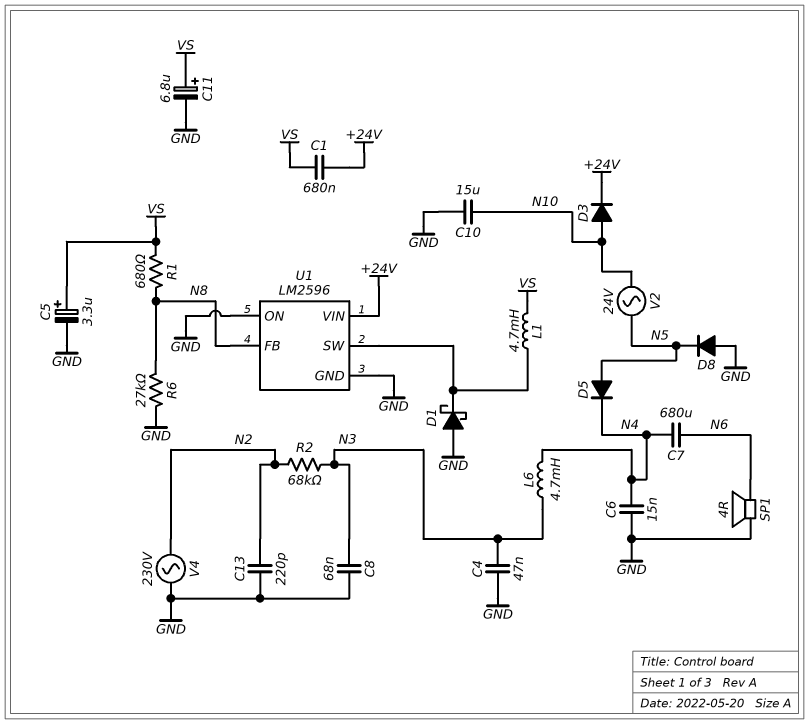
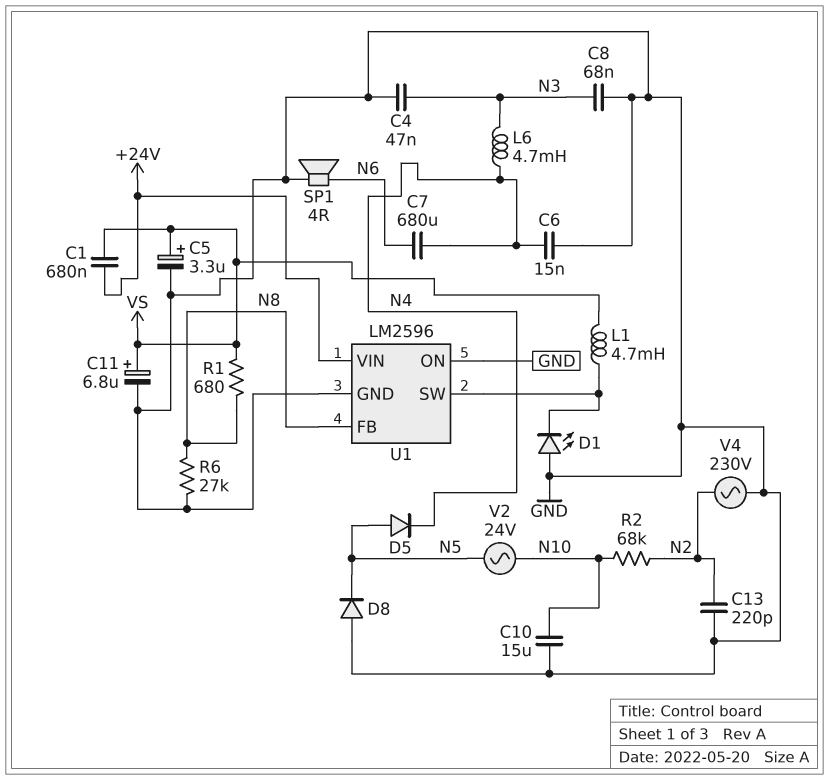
D1: schottky (A GND, K U1/SW) -> LED (A GND, K U1/SW)
D3: diode (A N10, K +24V) -> none
R2: 68k (N2, N3) -> 68k (N2, N10)

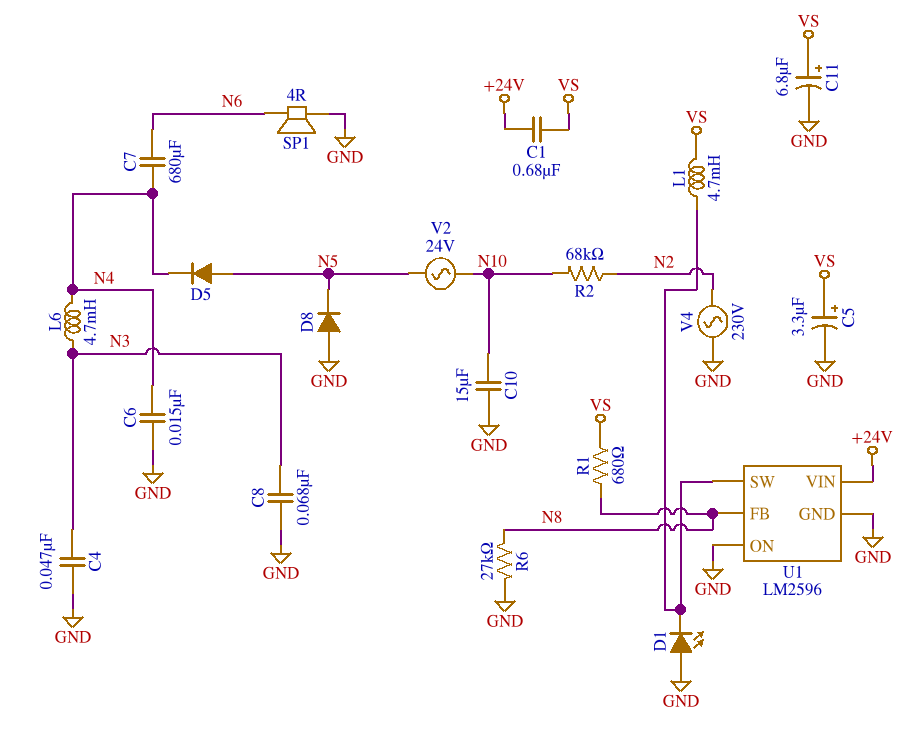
C13: 220pF (GND, N2) -> none

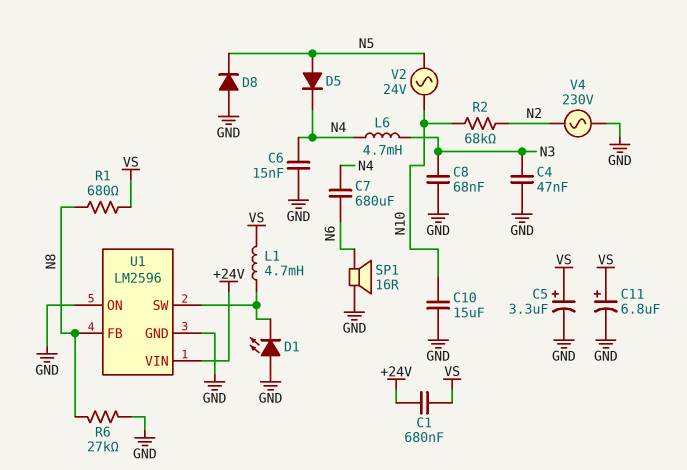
SP1: speaker 4R (GND, N6) -> speaker 16R (GND, N6)

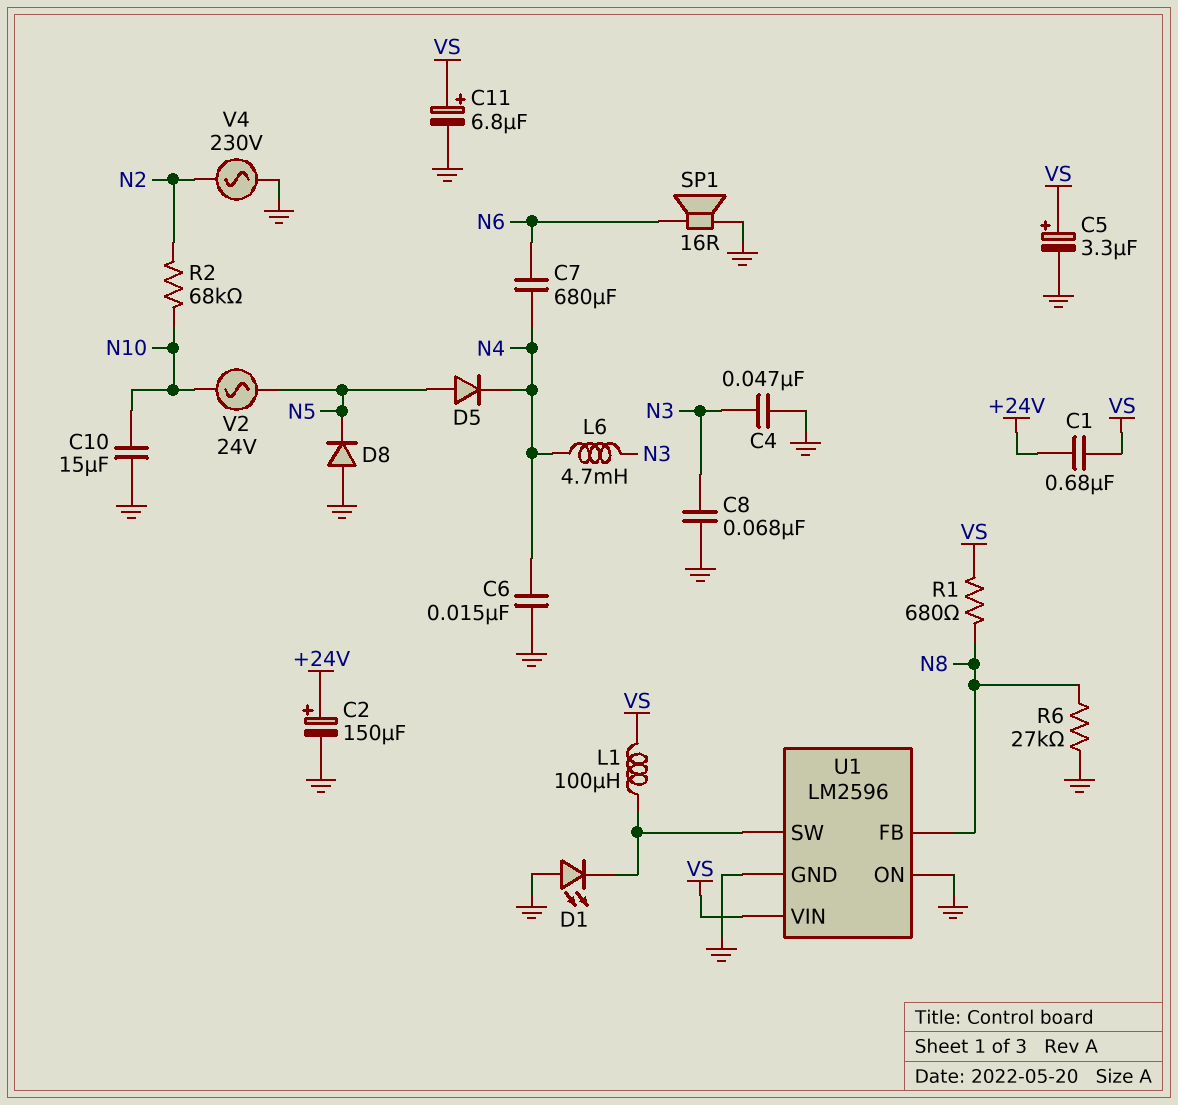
C2: none -> 150uF (plus +24V, minus GND)
L1: 4.7mH (U1/SW, VS) -> 100uH (U1/SW, VS)
U1 pin VIN: +24V -> VS

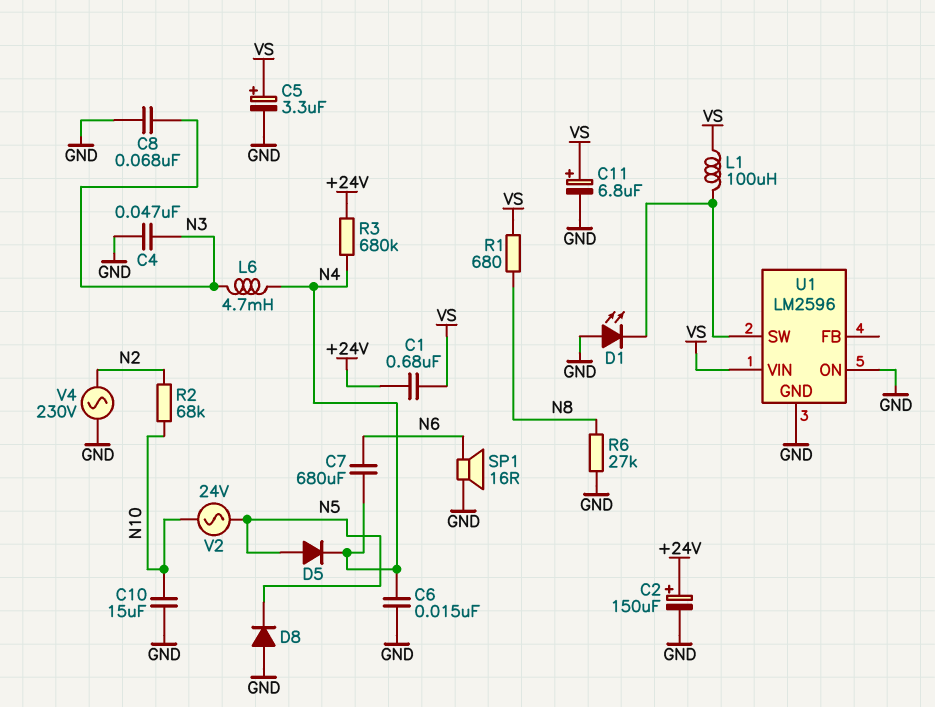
R3: none -> 680k (+24V, N4)
U1 pin FB: N8 -> none

